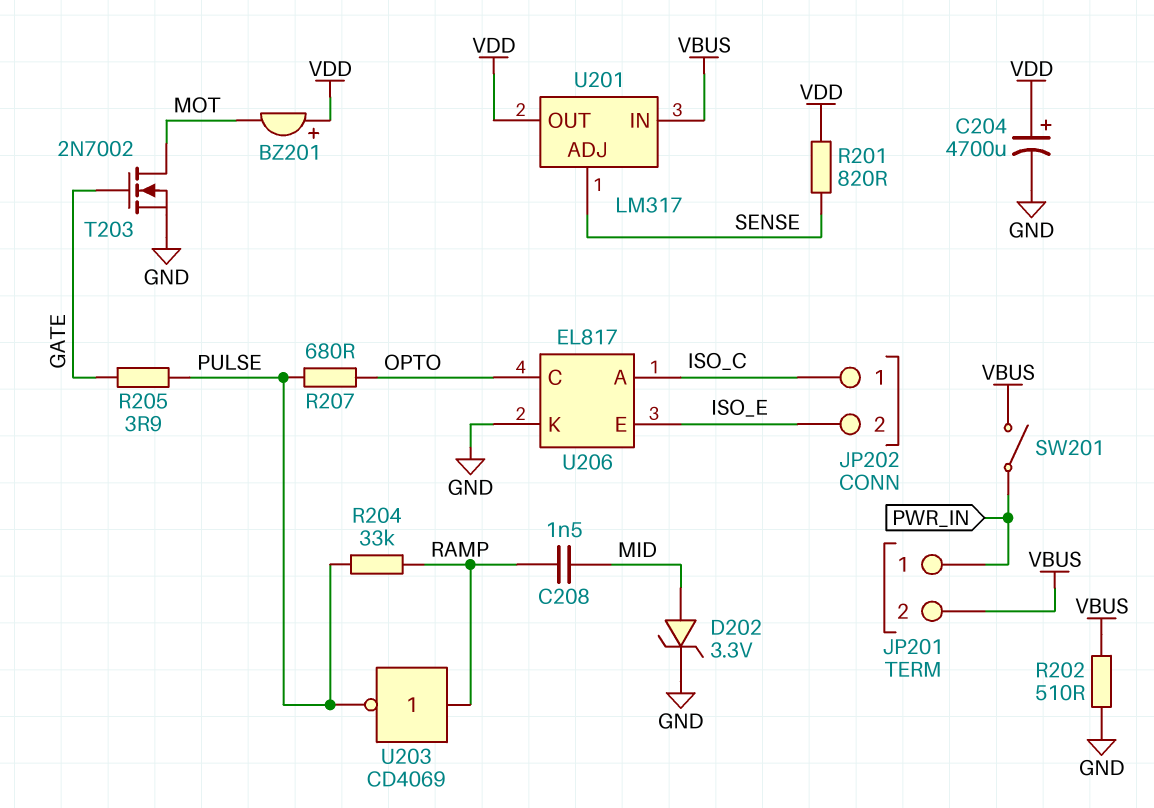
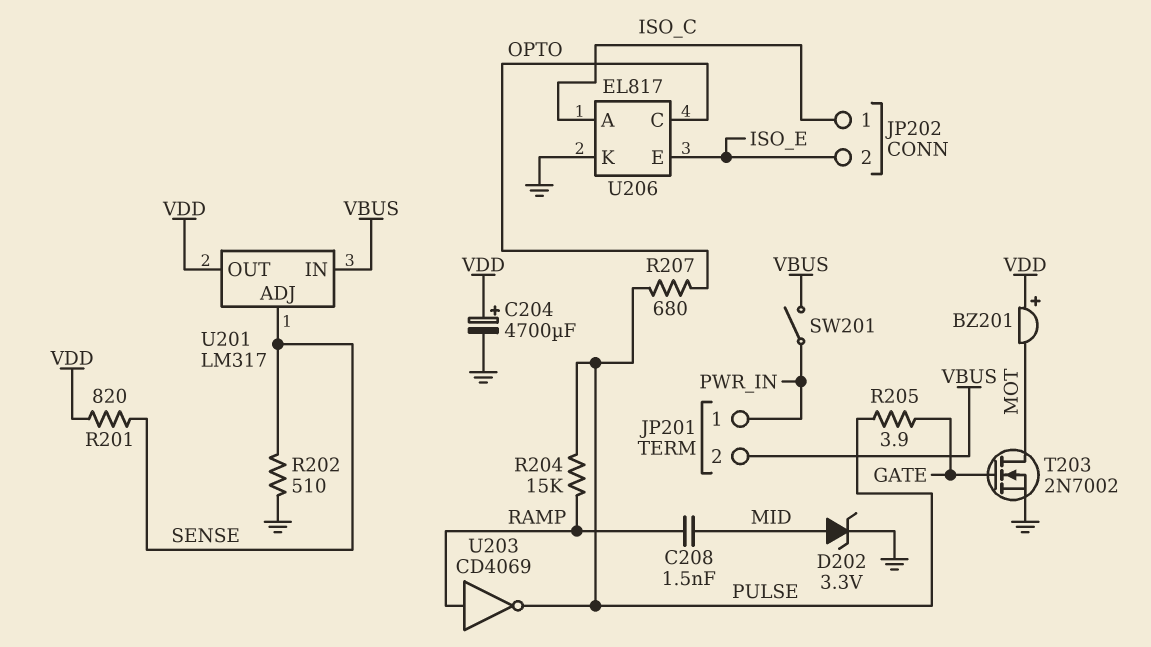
R202: 510 (GND, VBUS) -> 510 (GND, SENSE)
R204: 33k (PULSE, RAMP) -> 15k (PULSE, RAMP)

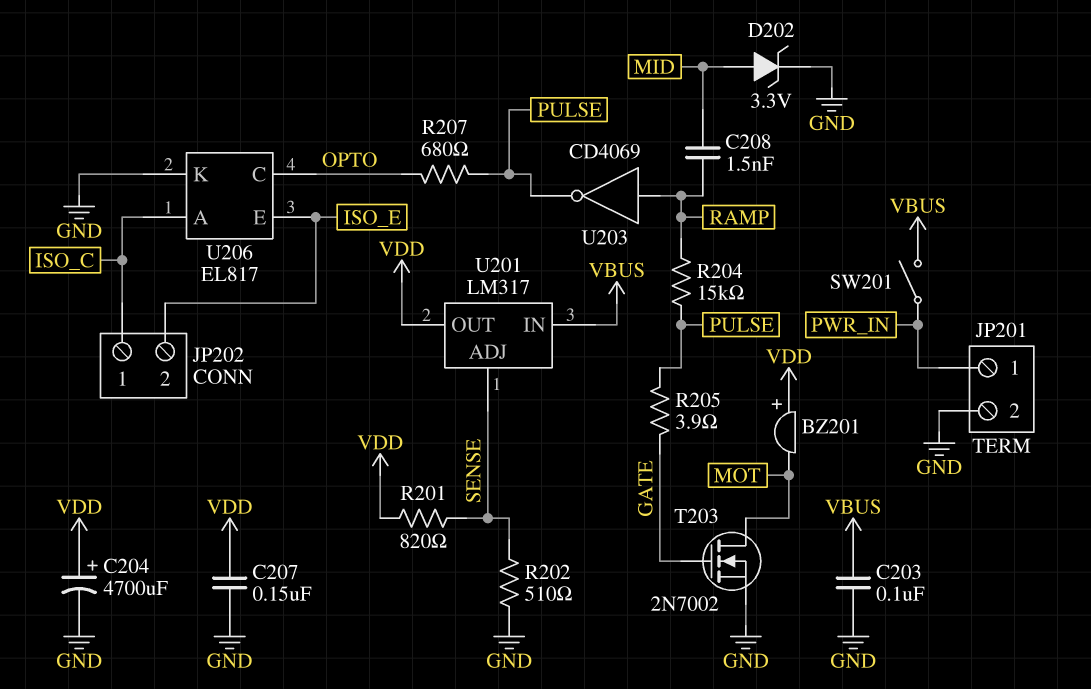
C203: none -> 100nF (GND, VBUS)
C207: none -> 150nF (GND, VDD)
JP201 pin 2: VBUS -> GND

